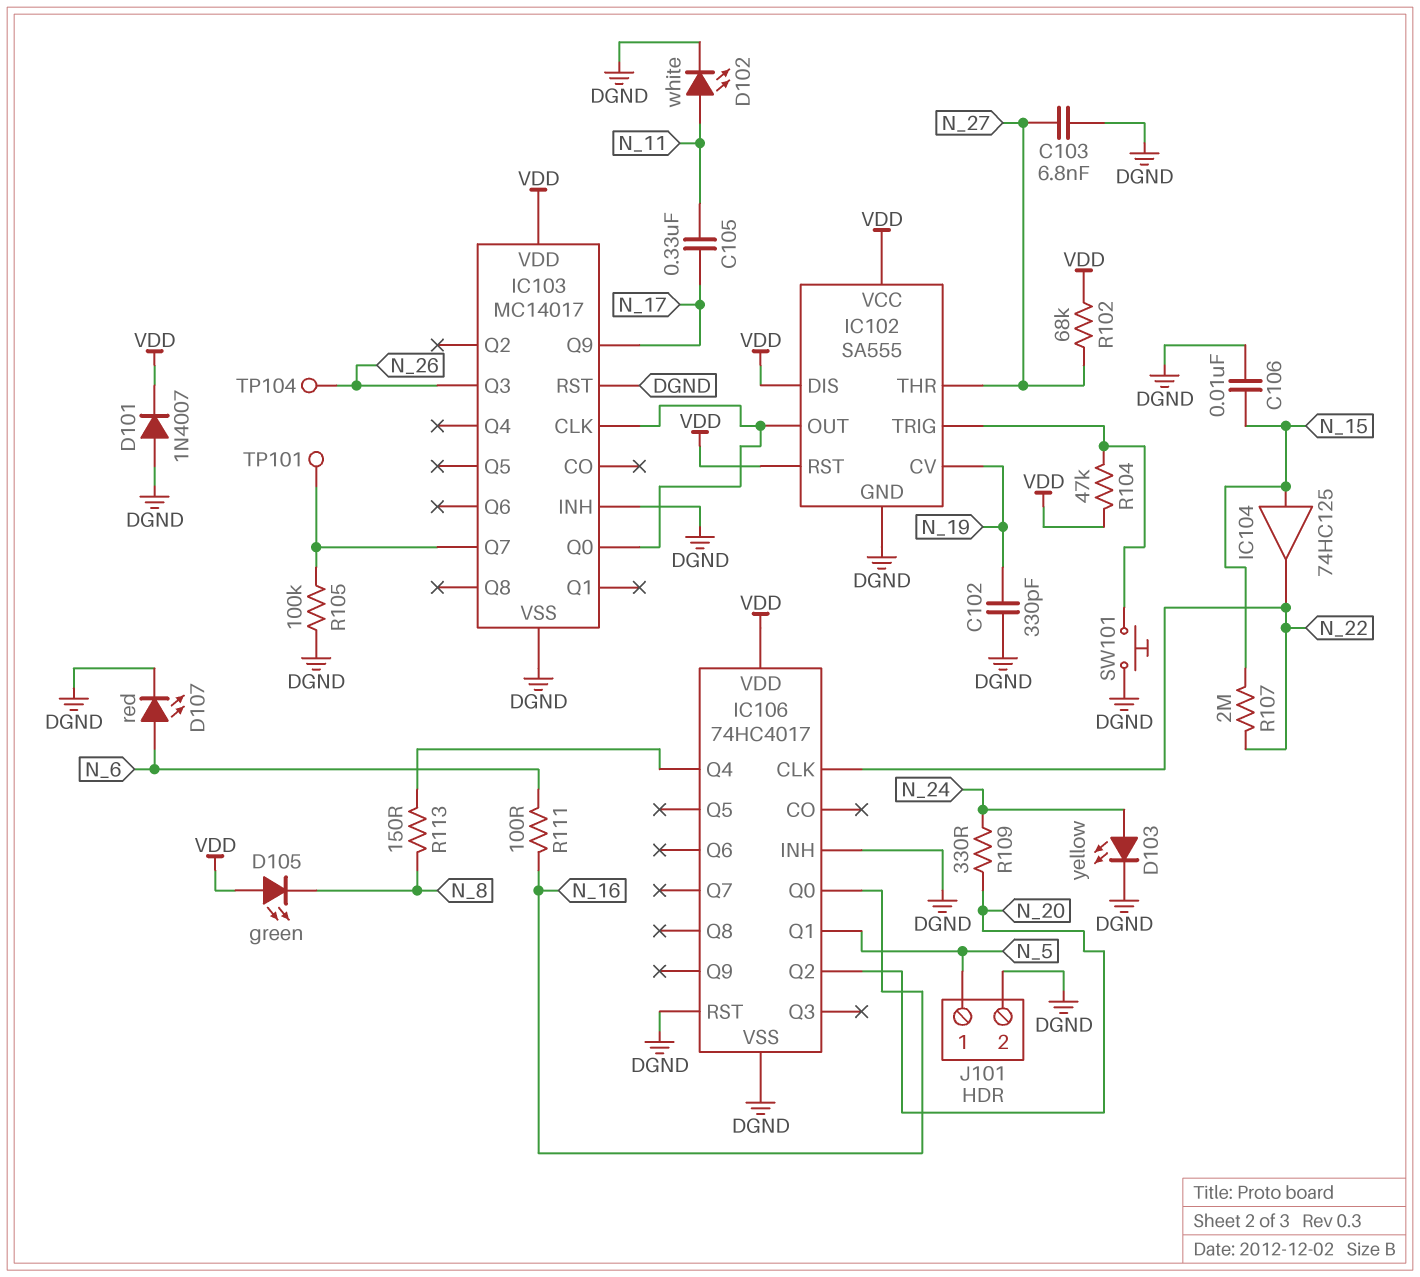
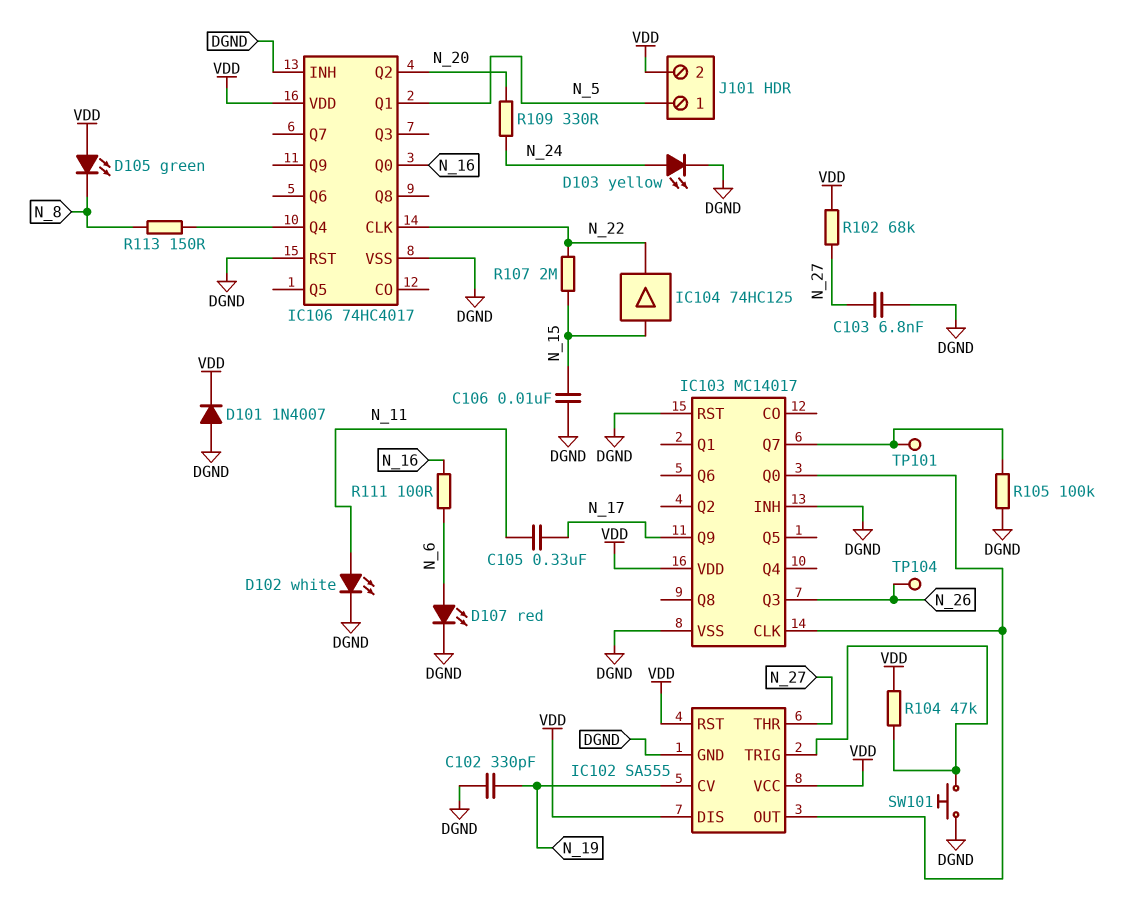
J101 pin 2: DGND -> VDD

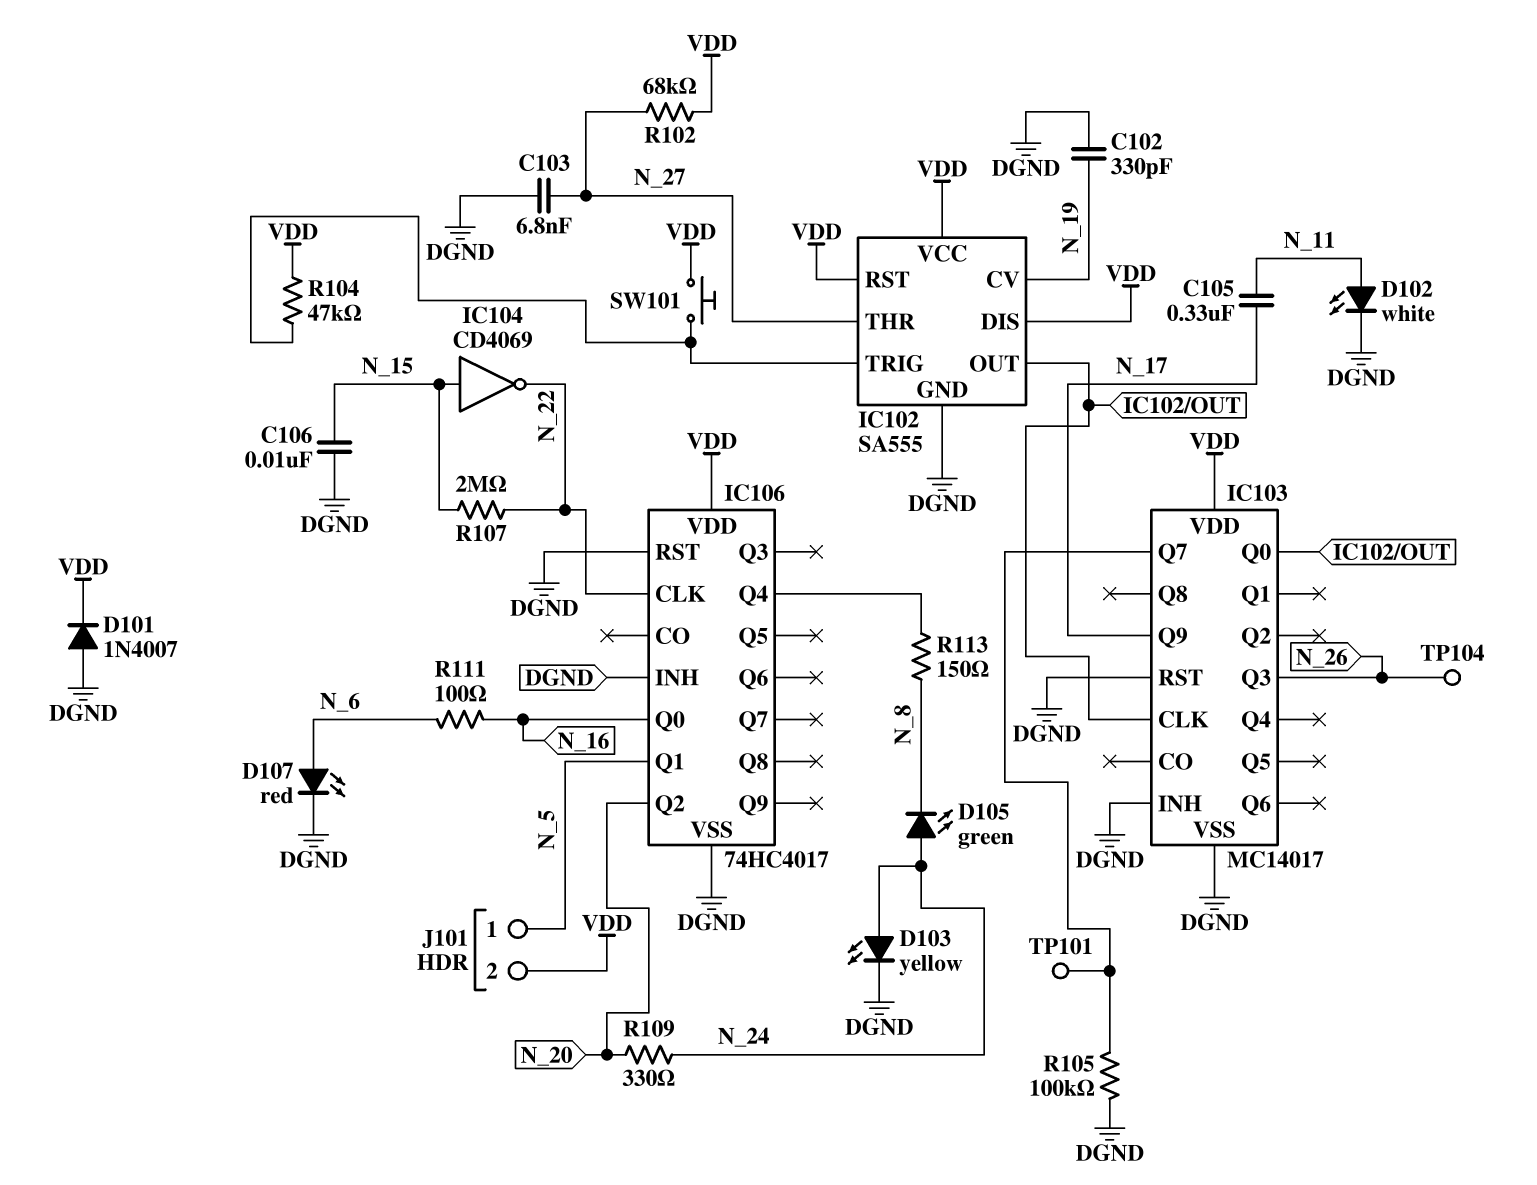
D105: LED green (A VDD, K N_8) -> LED green (A N_24, K N_8)
IC104: buffer 74HC125 (in N_15, out N_22) -> NOT CD4069 (in N_15, out N_22)
SW101: button (DGND, IC102/TRIG) -> button (IC102/TRIG, VDD)

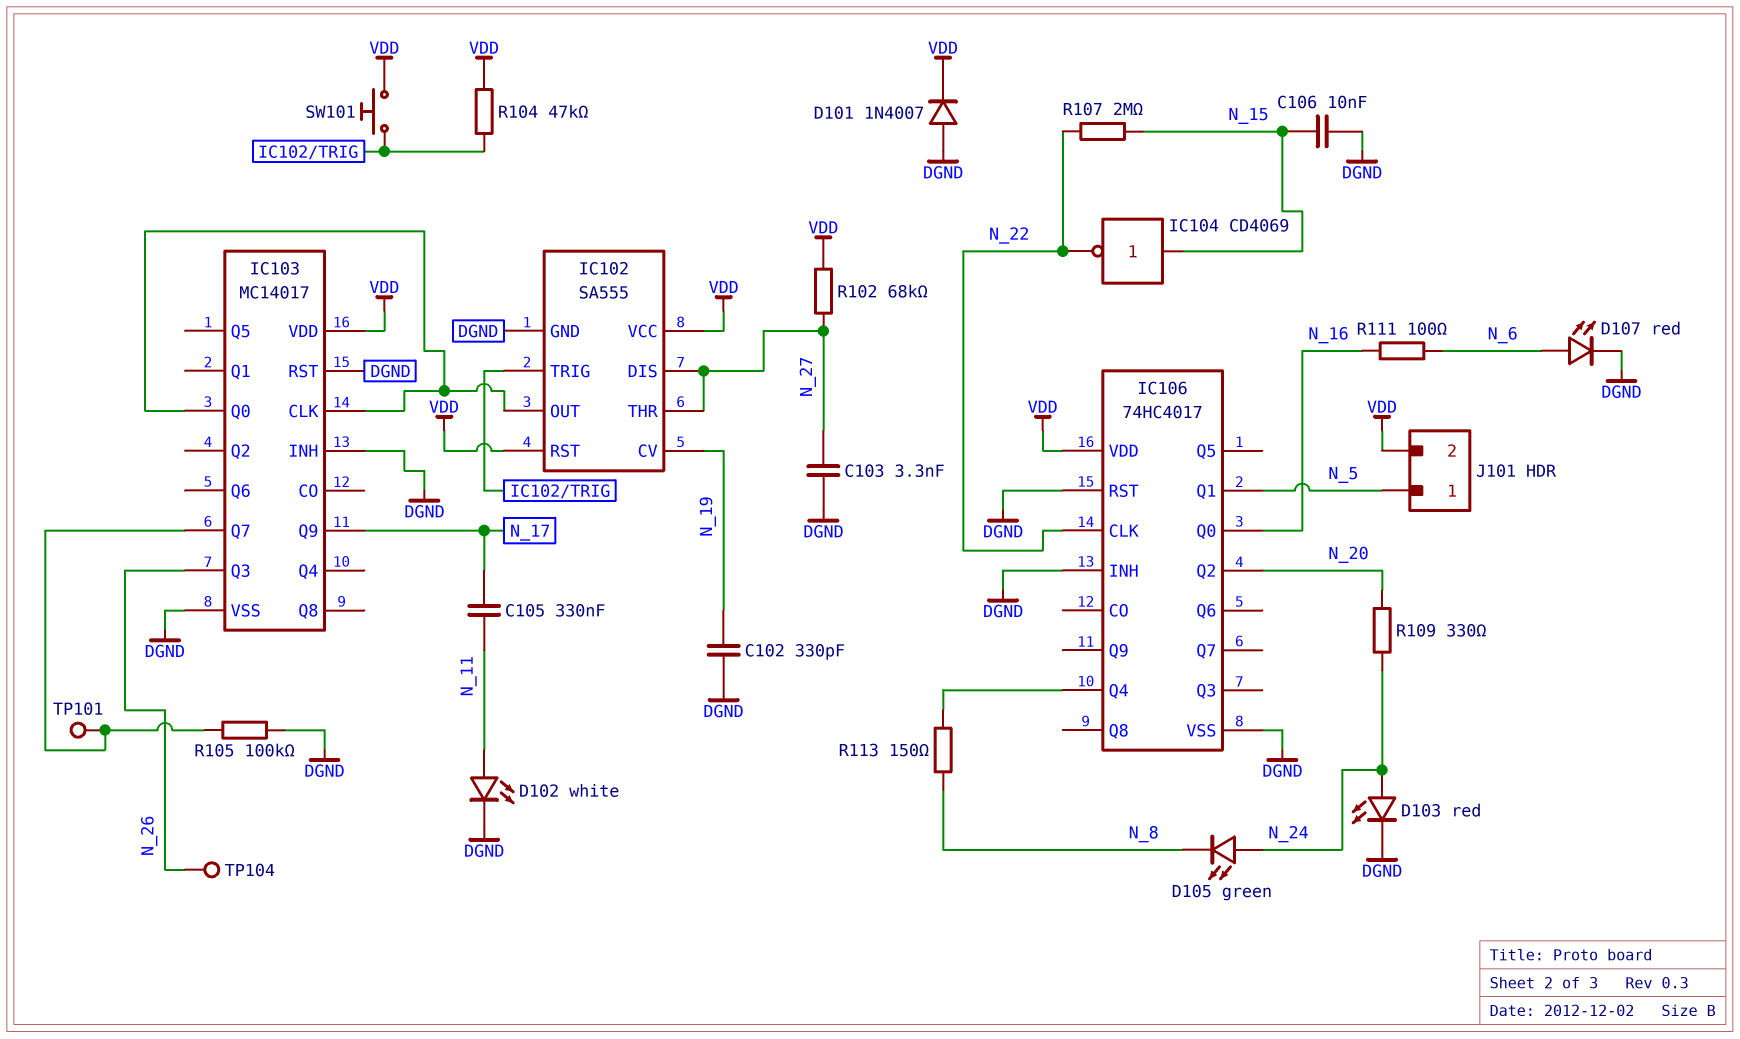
C103: 6.8nF (DGND, N_27) -> 3.3nF (DGND, N_27)
D103: LED yellow (A N_24, K DGND) -> LED red (A N_24, K DGND)
IC102 pin DIS: VDD -> N_27

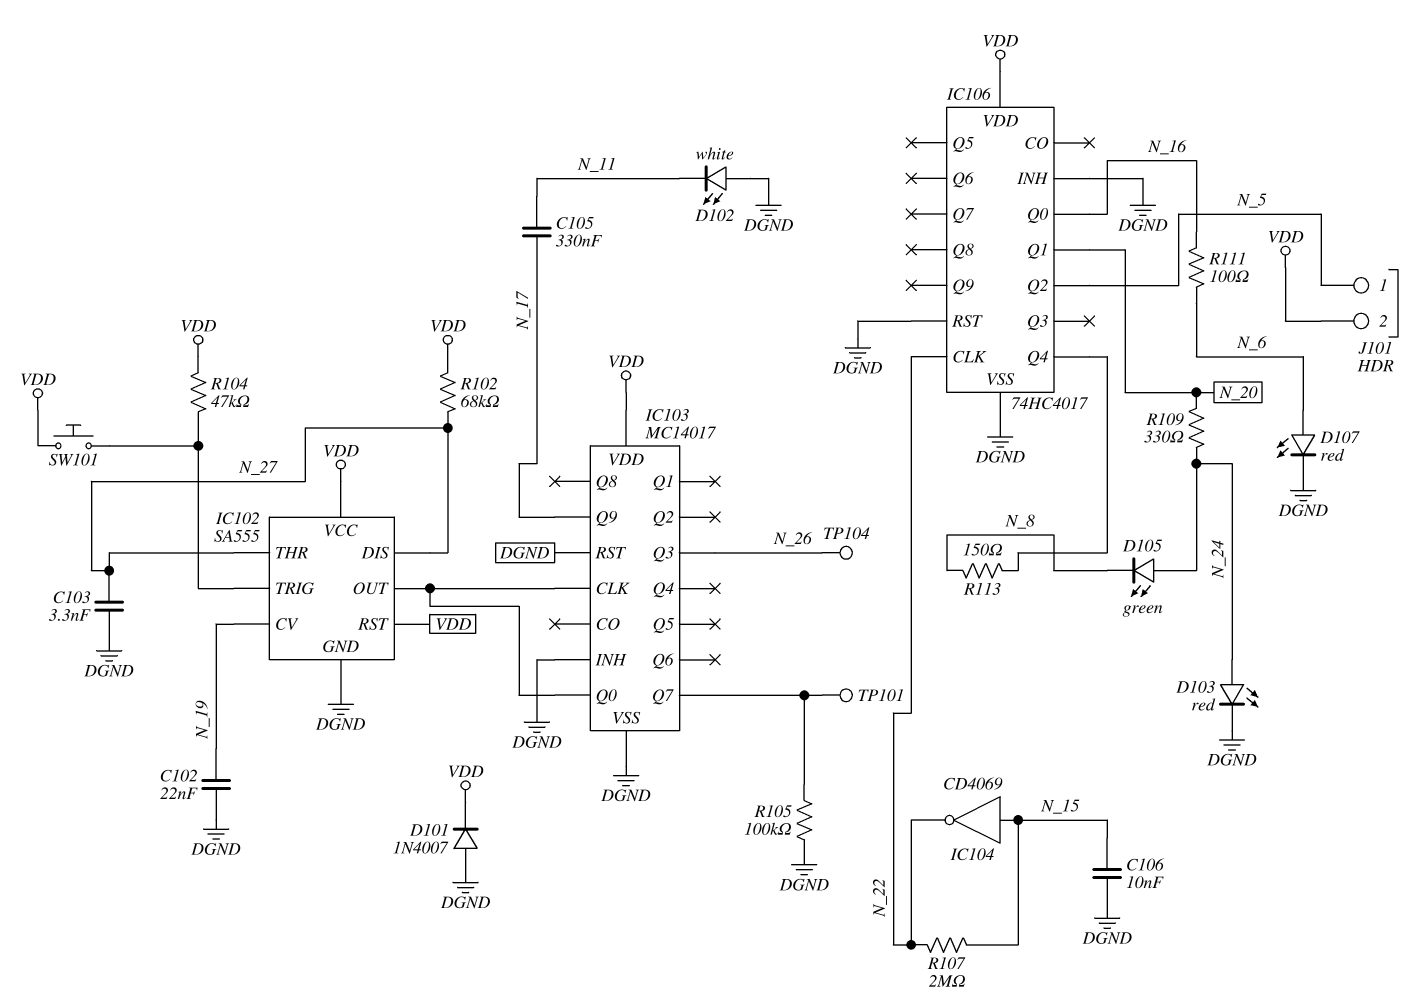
C102: 330pF (DGND, N_19) -> 22nF (DGND, N_19)
D102: LED white (A N_11, K DGND) -> LED white (A DGND, K N_11)
IC106 pin Q1: N_5 -> N_20
IC106 pin Q2: N_20 -> N_5

